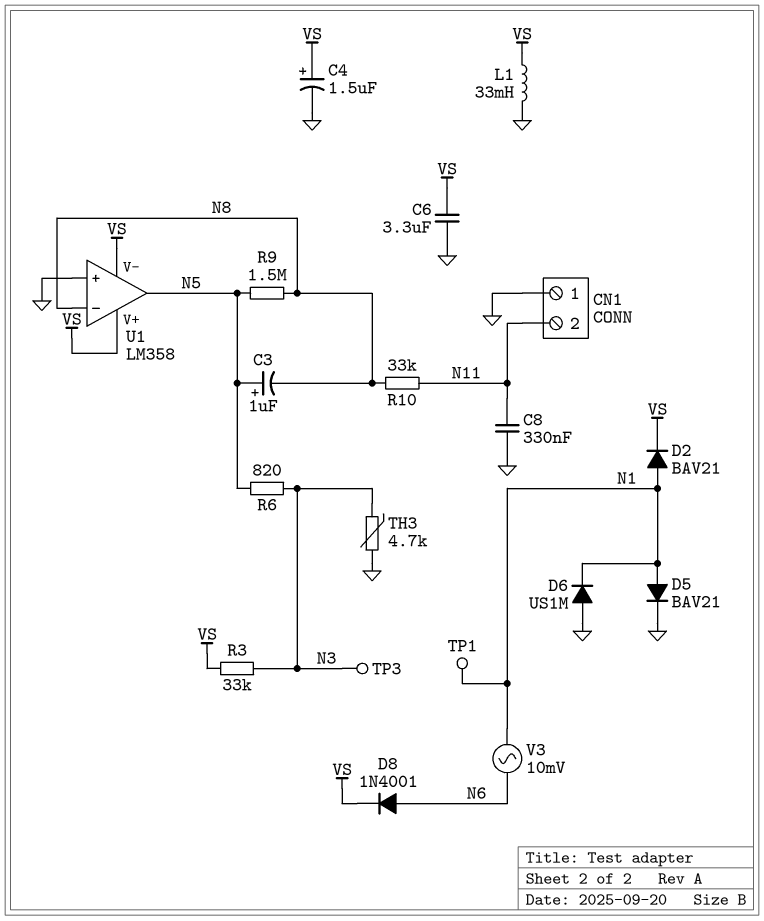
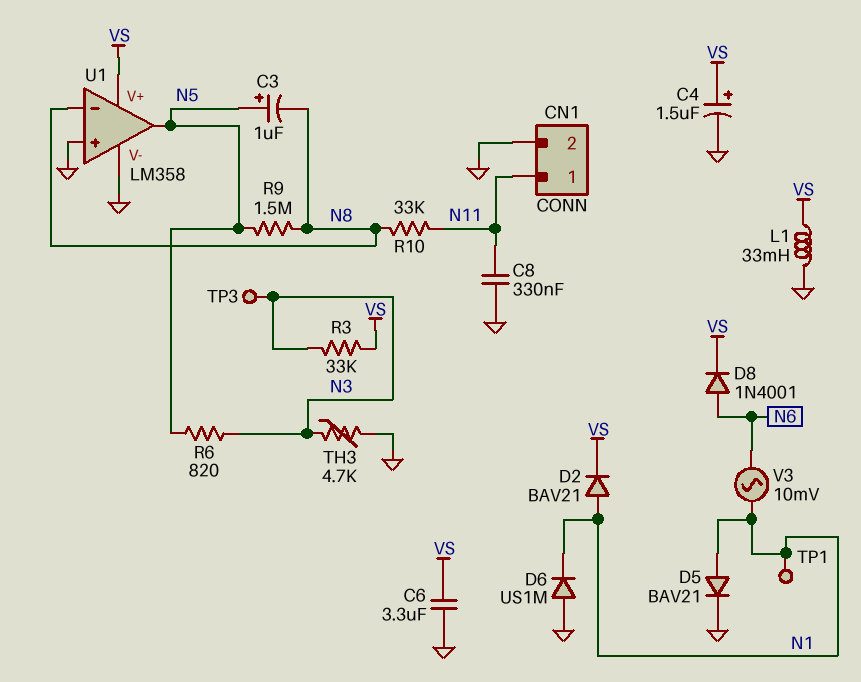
CN1 pin 1: GND -> N11
CN1 pin 2: N11 -> GND
U1 pin V-: VS -> GND

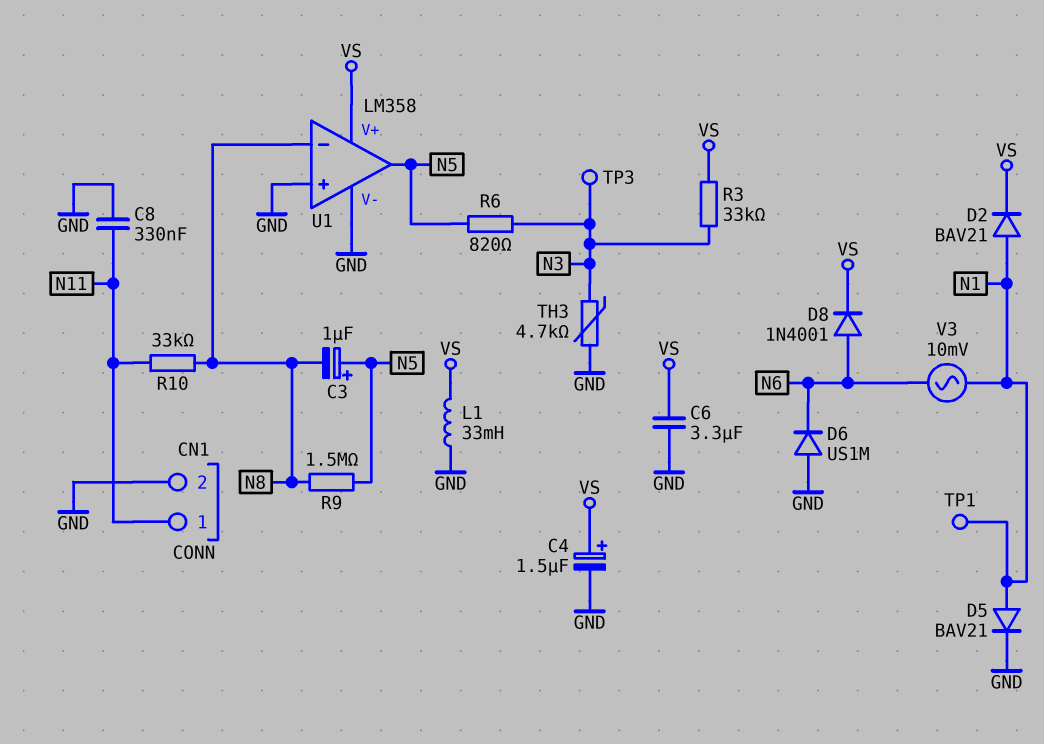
D6: diode US1M (A GND, K N1) -> diode US1M (A GND, K N6)

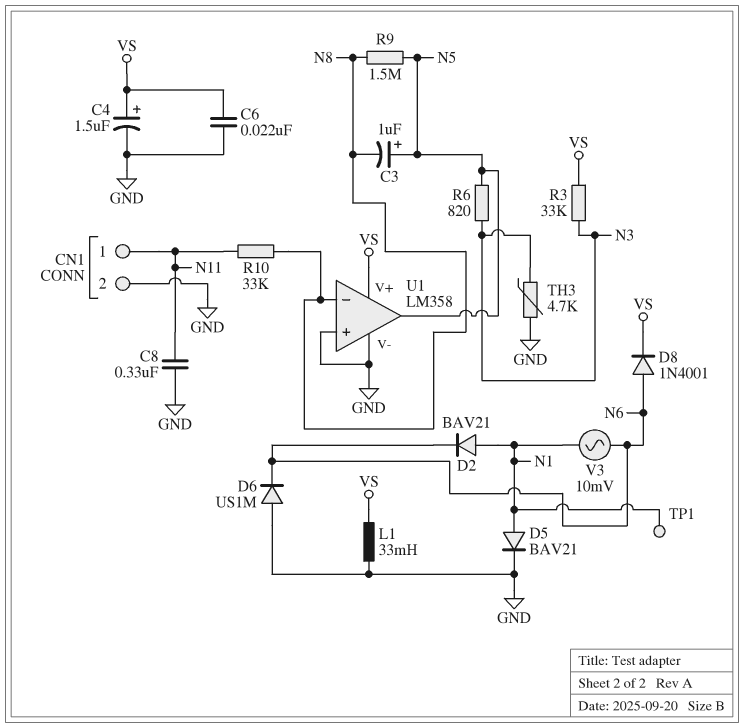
C6: 3.3uF (GND, VS) -> 22nF (GND, VS)
D2: diode BAV21 (A N1, K VS) -> diode BAV21 (A N1, K N6)
TP3: test point (N3) -> none

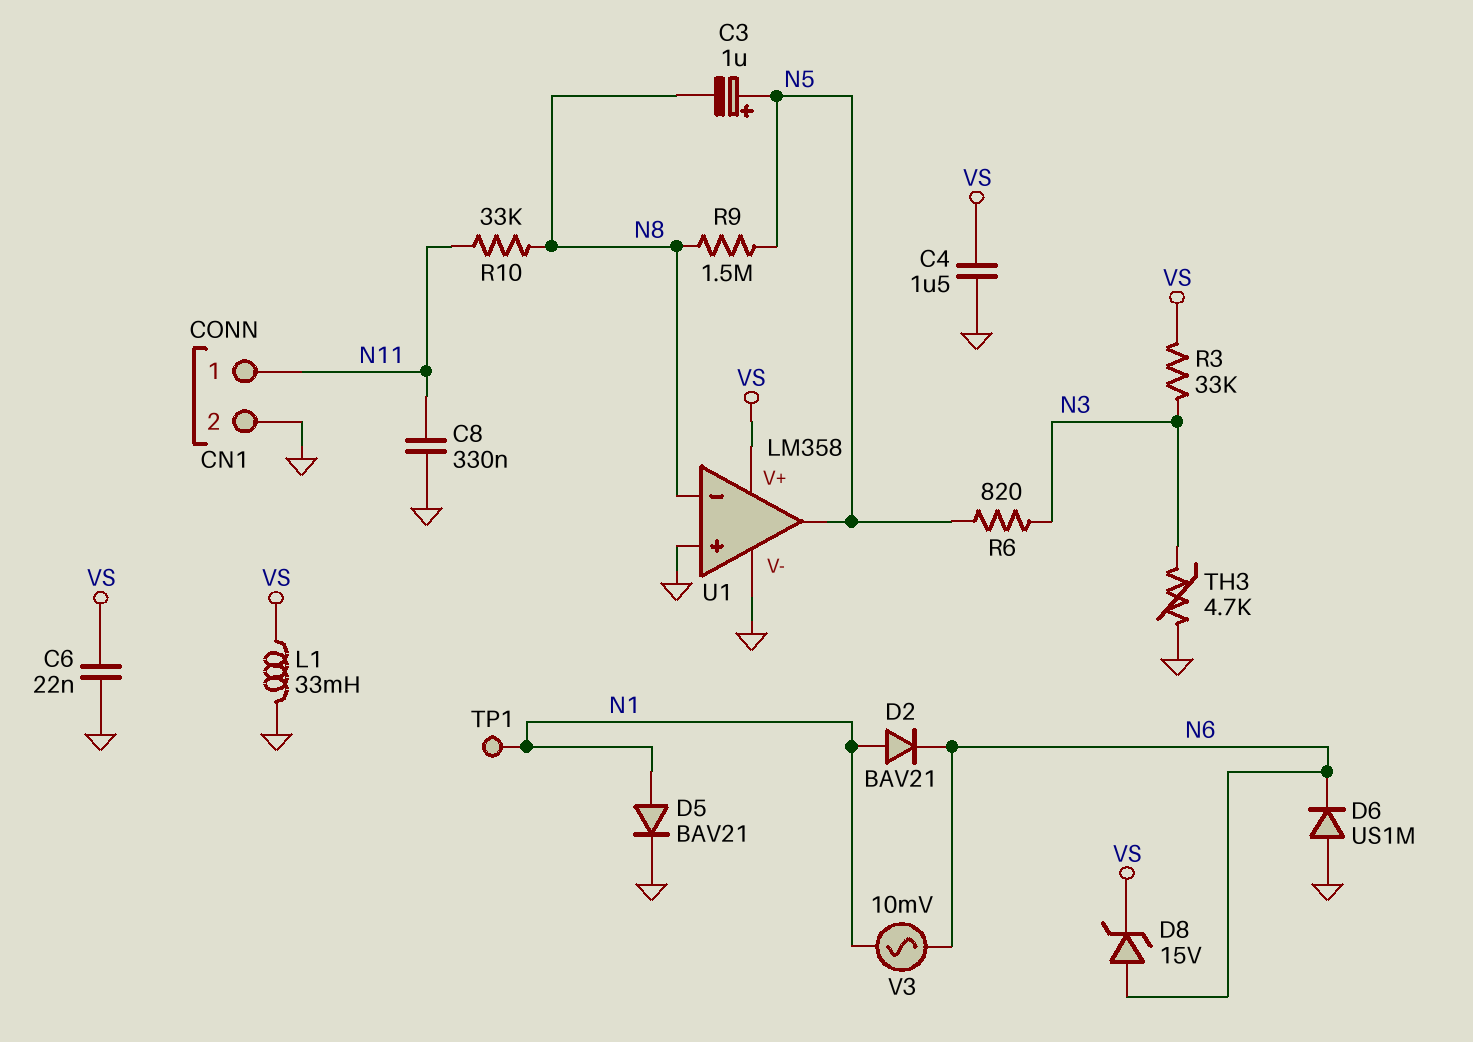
C4: 1.5uF (plus VS, minus GND) -> 1.5uF (GND, VS)
D8: diode 1N4001 (A N6, K VS) -> zener 15V (A N6, K VS)

